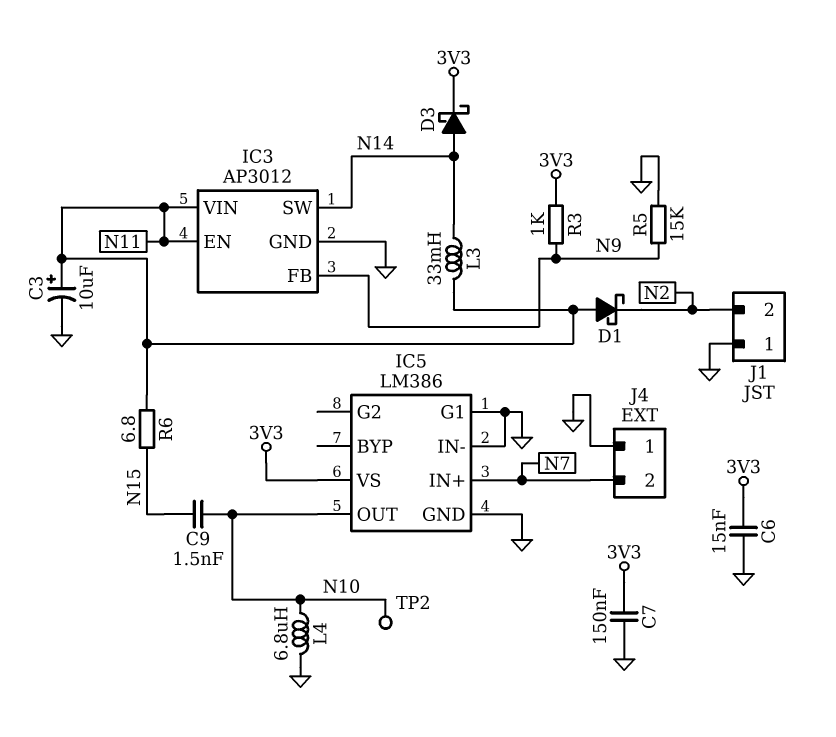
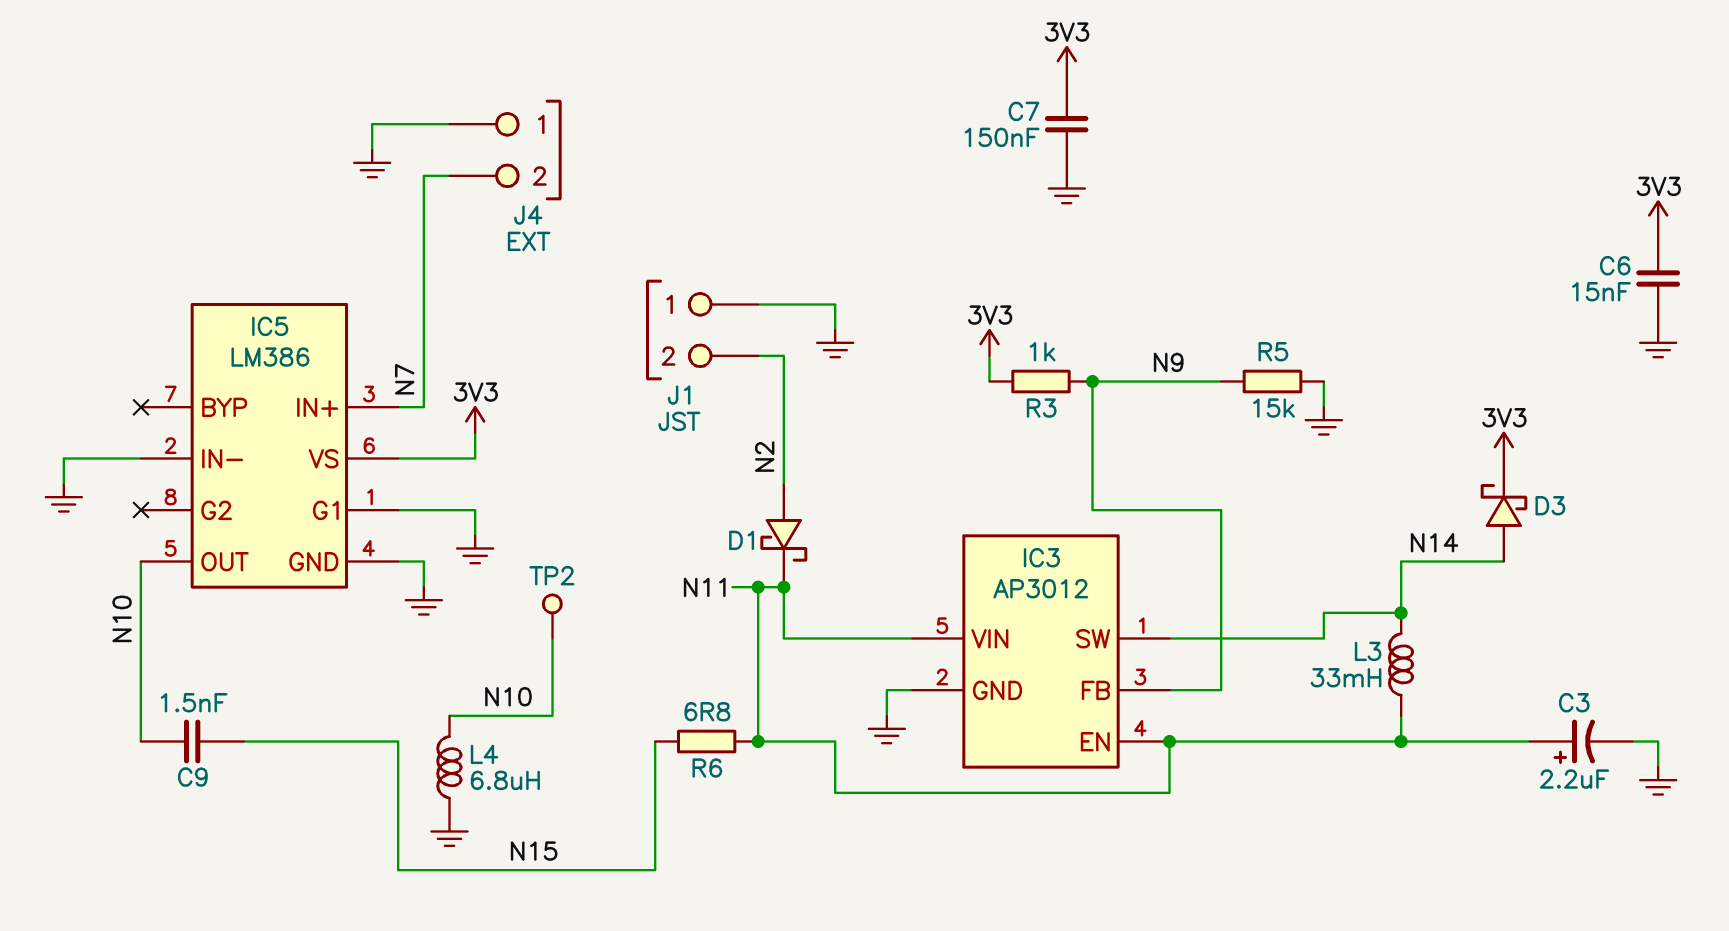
C3: 10uF (plus N11, minus GND) -> 2.2uF (plus N11, minus GND)
D1: schottky (A N11, K N2) -> schottky (A N2, K N11)

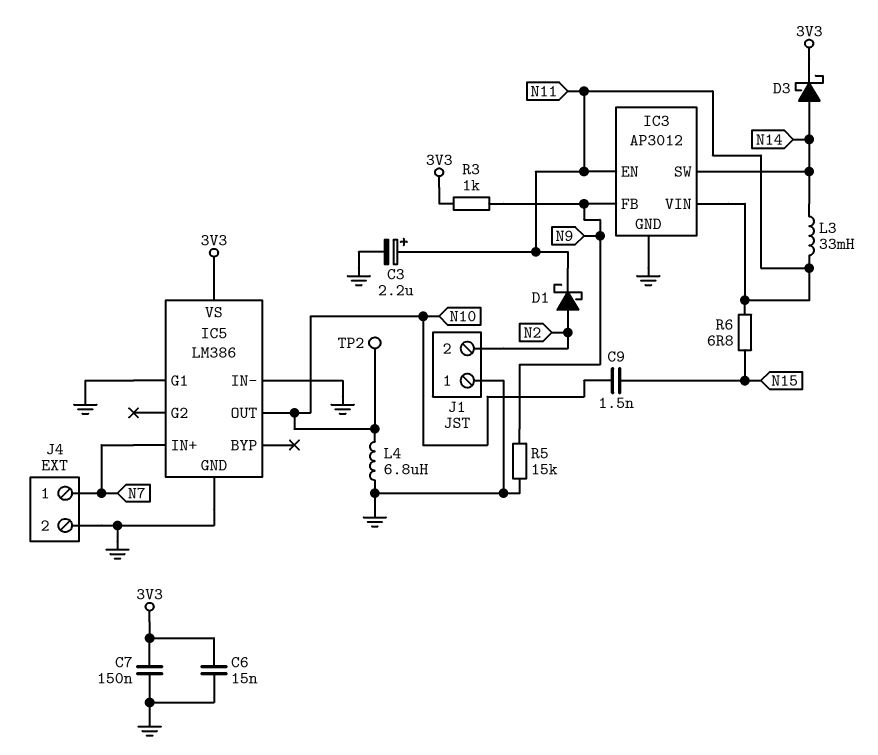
J4 pin 1: GND -> N7
J4 pin 2: N7 -> GND

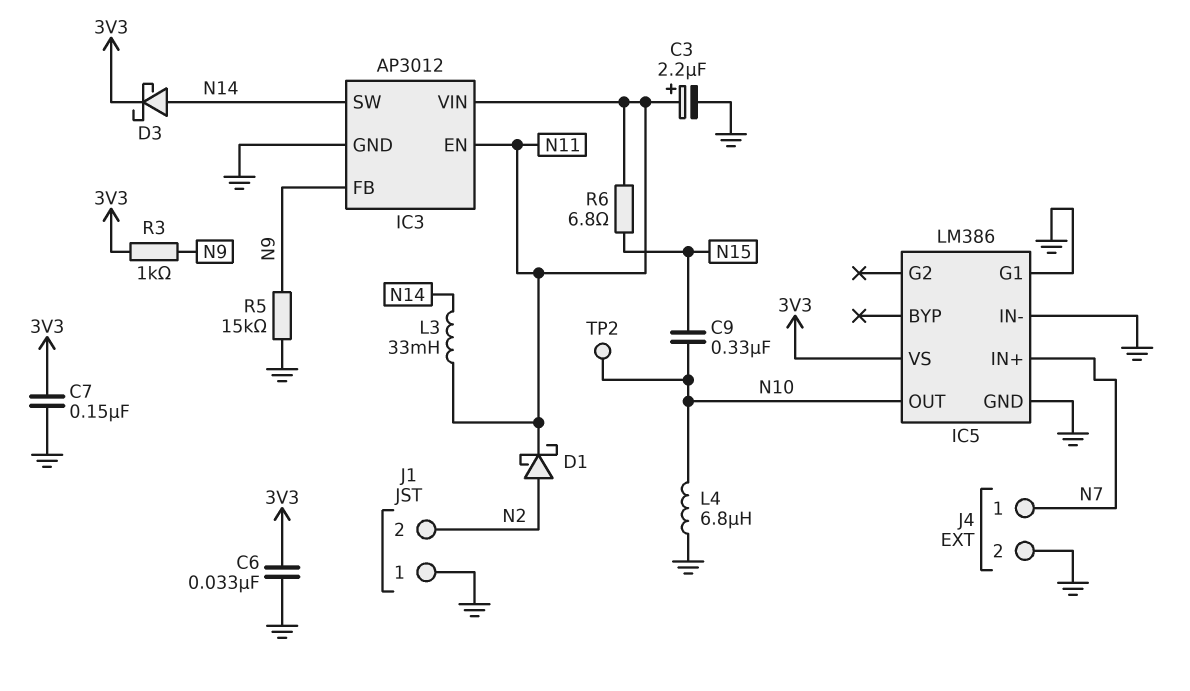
C6: 15nF (3V3, GND) -> 33nF (3V3, GND)
C9: 1.5nF (N10, N15) -> 330nF (N10, N15)

